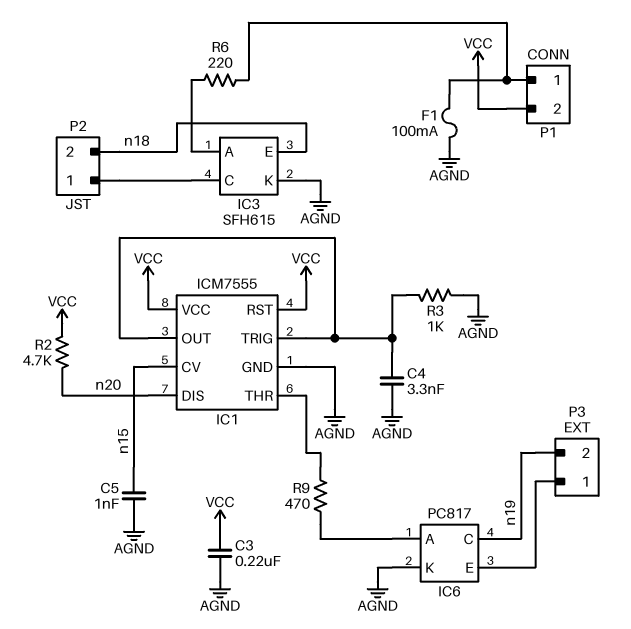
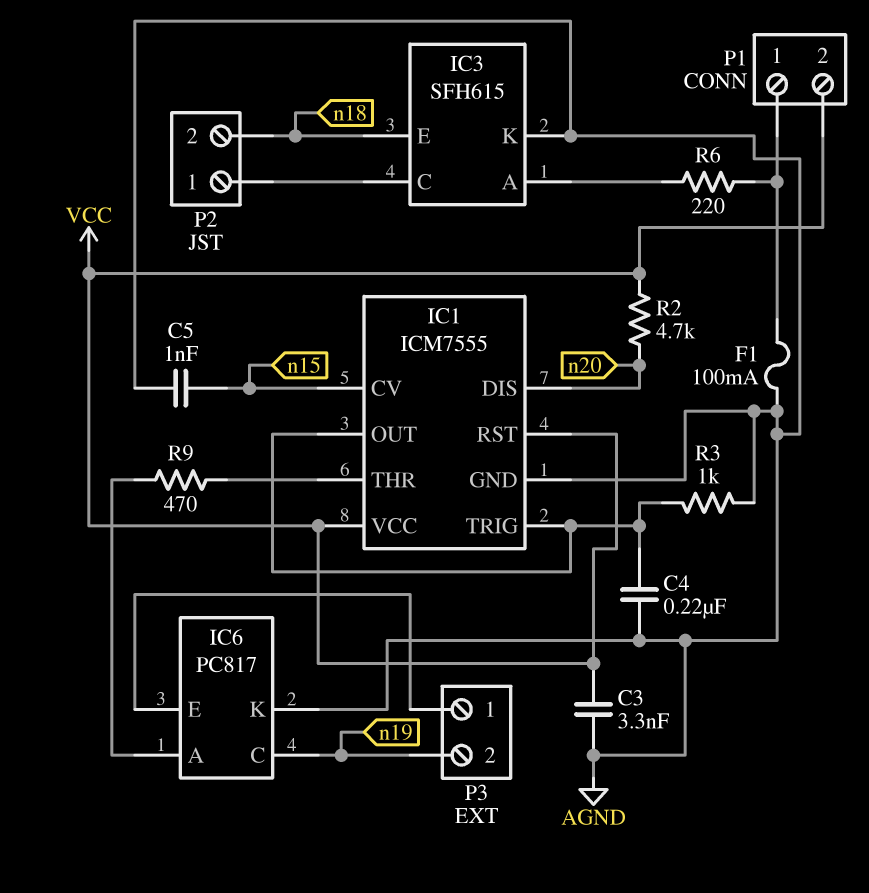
C3: 220nF (AGND, VCC) -> 3.3nF (AGND, VCC)
C4: 3.3nF (AGND, IC1/OUT) -> 220nF (AGND, IC1/OUT)

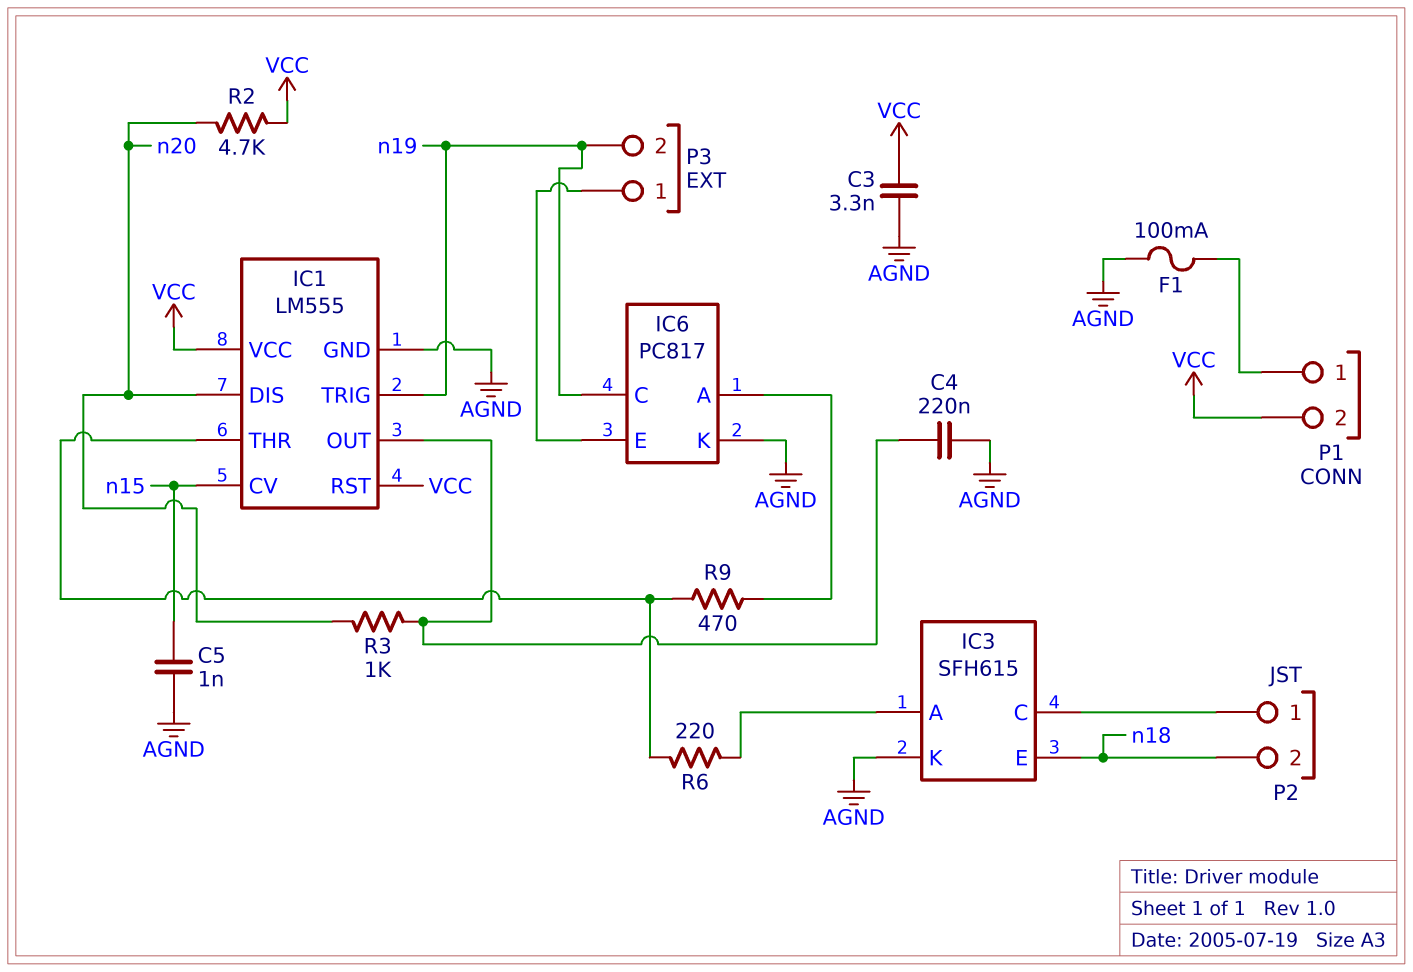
IC1: ICM7555 -> LM555
IC1 pin TRIG: IC1/OUT -> n19
R3: 1k (AGND, IC1/OUT) -> 1k (IC1/OUT, n20)
R6: 220 (IC3/A, P1/1) -> 220 (IC1/THR, IC3/A)

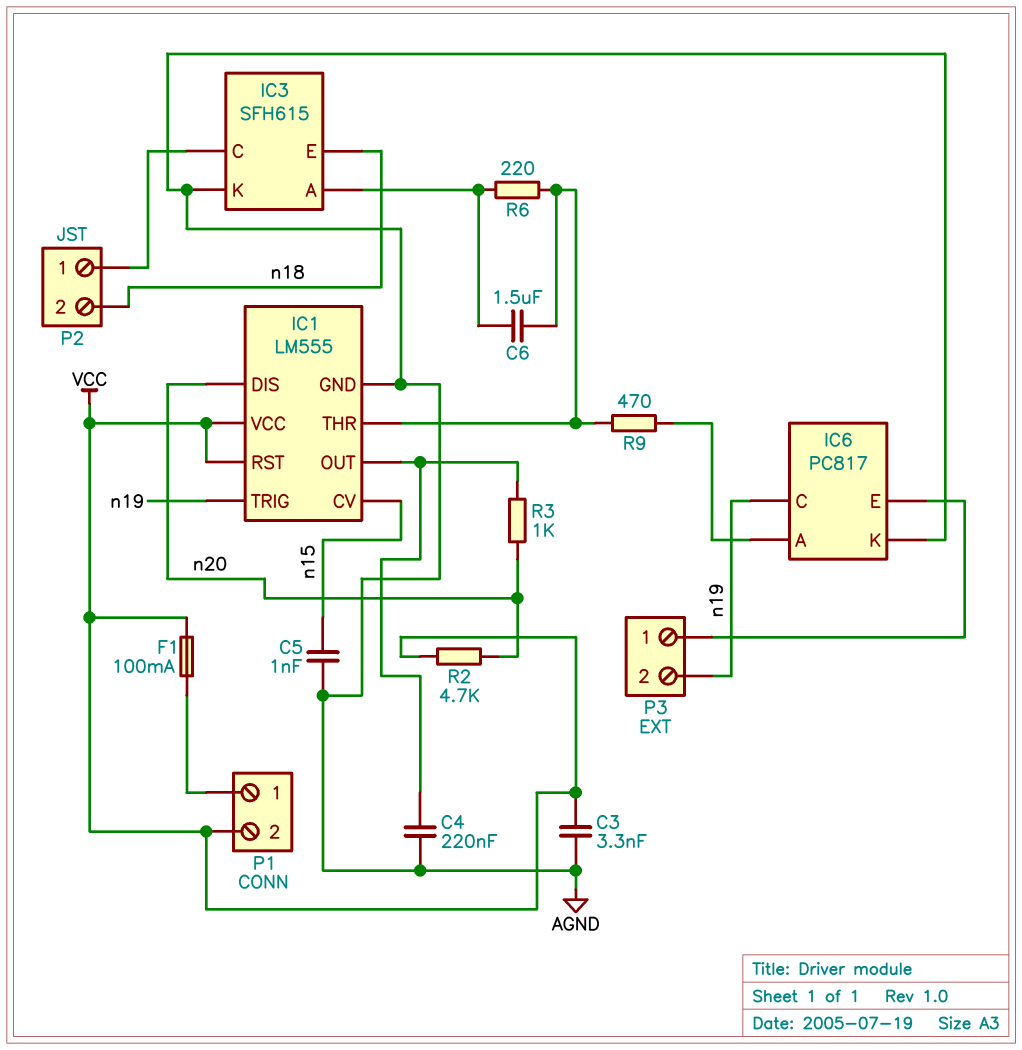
C6: none -> 1.5uF (IC1/THR, IC3/A)
F1: 100mA (AGND, P1/1) -> 100mA (P1/1, VCC)

